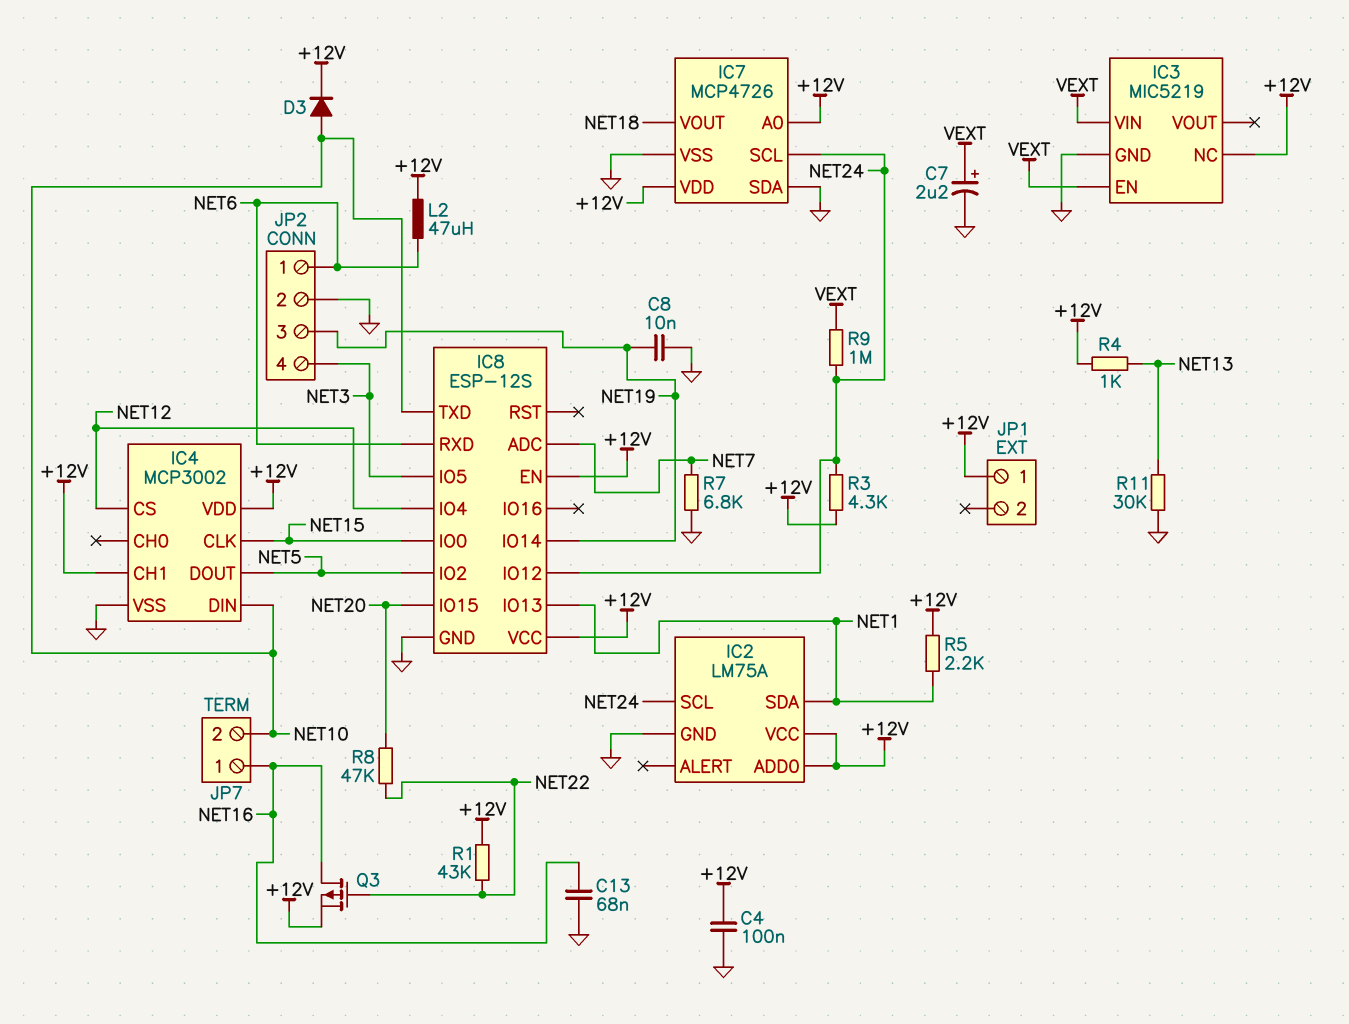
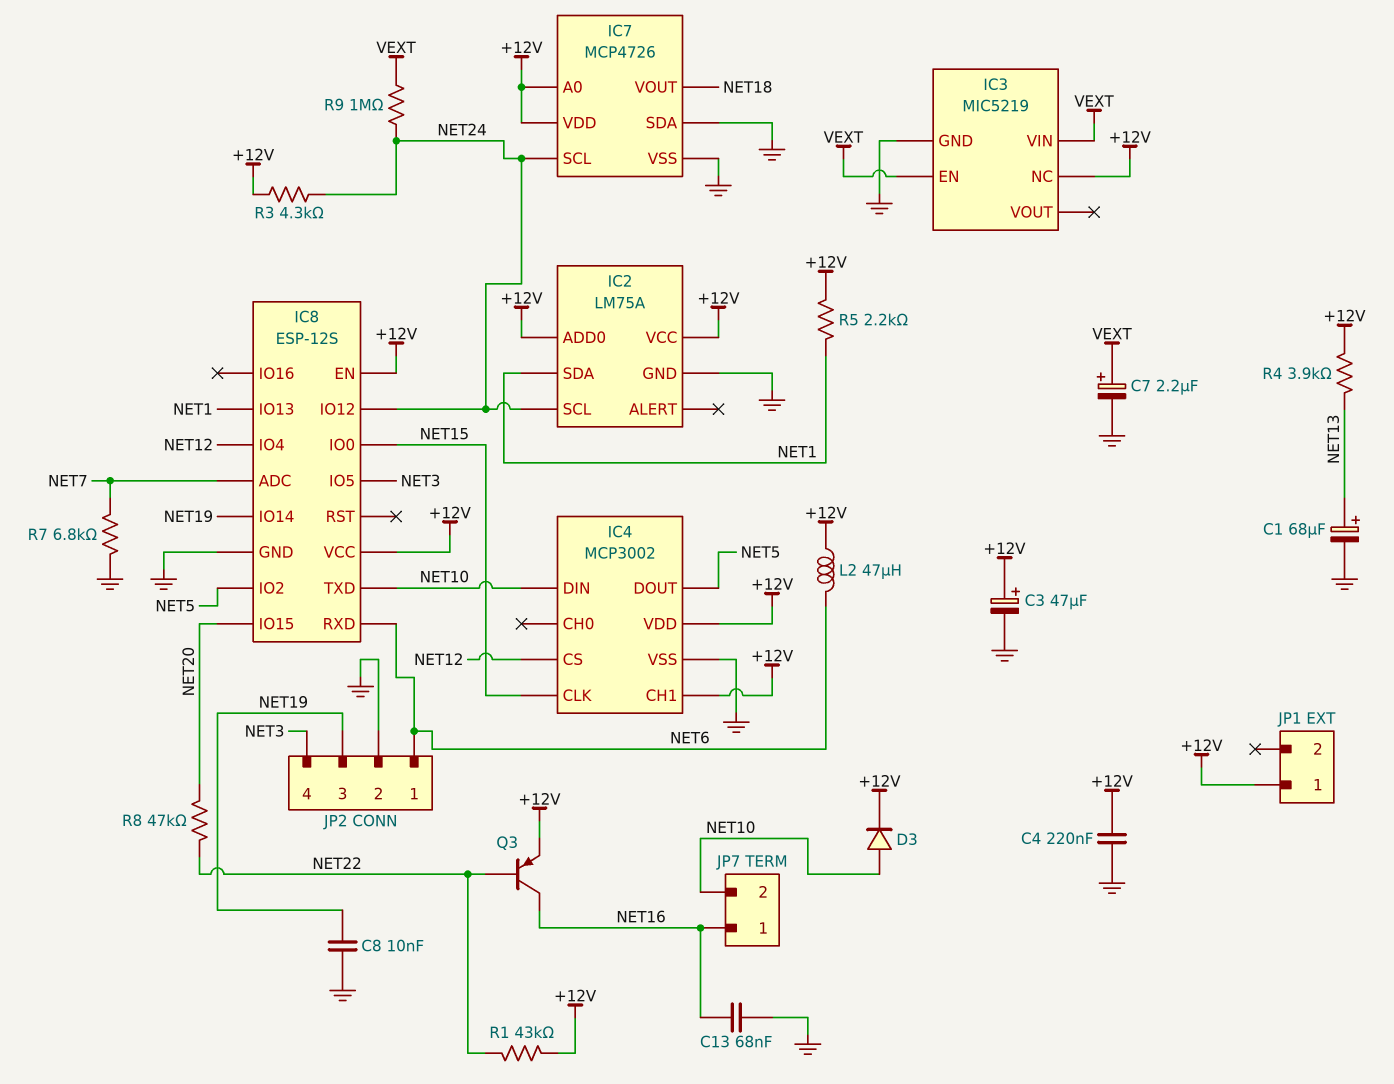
C1: none -> 68uF (plus NET13, minus GND)
C3: none -> 47uF (plus +12V, minus GND)
C4: 100nF (+12V, GND) -> 220nF (+12V, GND)
Q3: PMOS (G NET22, D NET16, S +12V) -> PNP (B NET22, C NET16, E +12V)
R4: 1k (+12V, NET13) -> 3.9k (+12V, NET13)
R11: 30k (GND, NET13) -> none

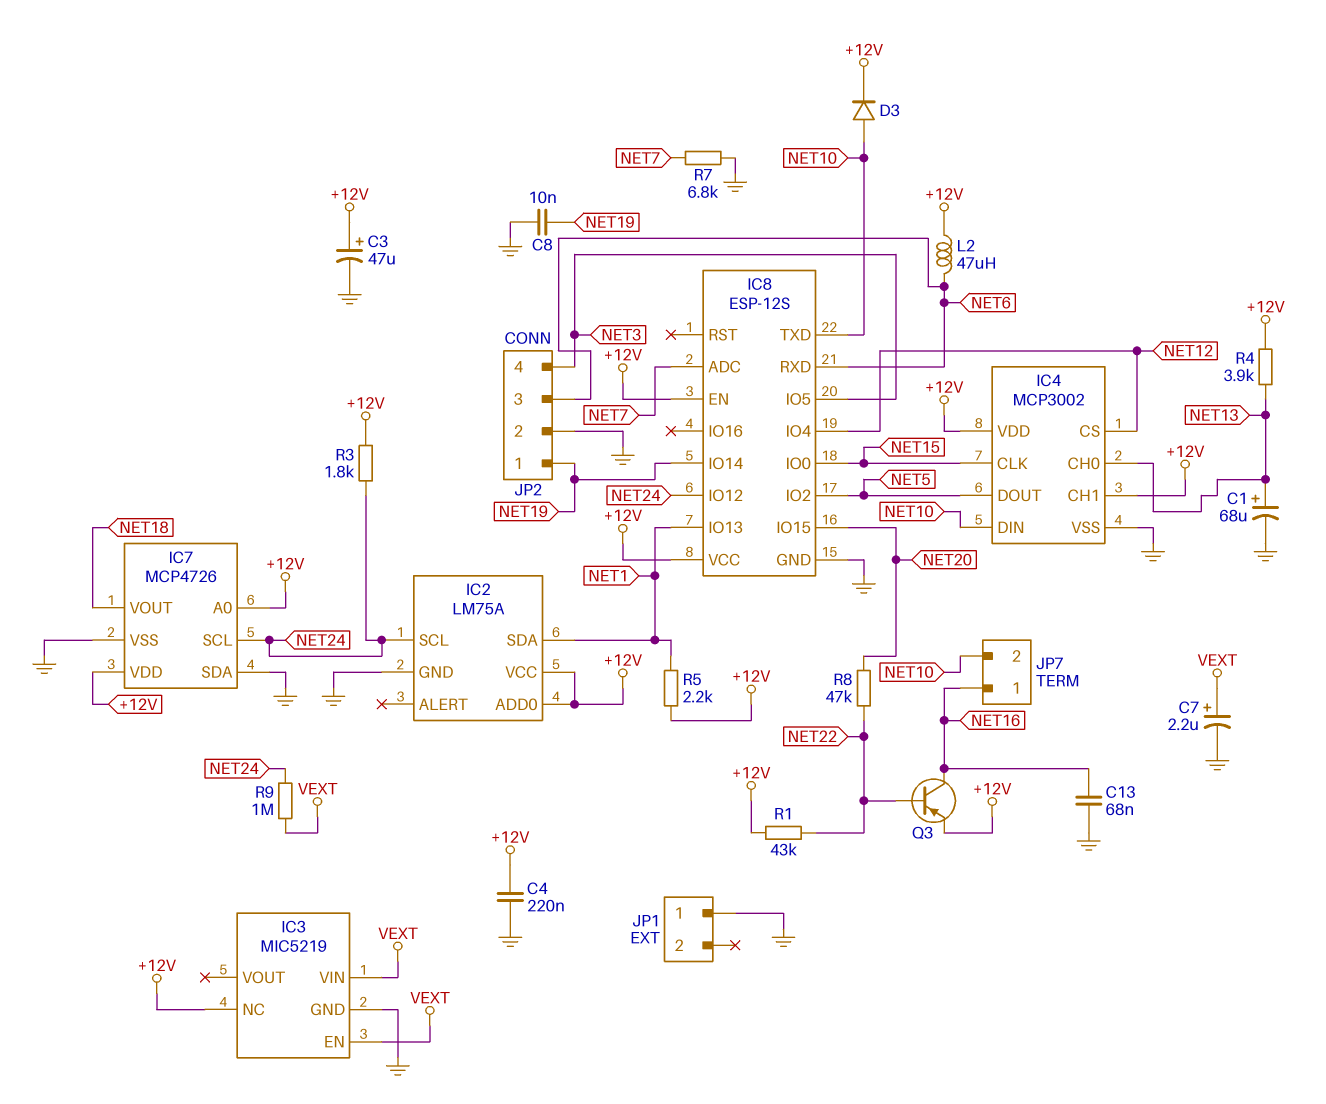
IC4 pin CH0: none -> NET13
JP1 pin 1: +12V -> GND
JP2 pin 1: NET6 -> NET19
JP2 pin 3: NET19 -> NET6
R3: 4.3k (+12V, NET24) -> 1.8k (+12V, NET24)

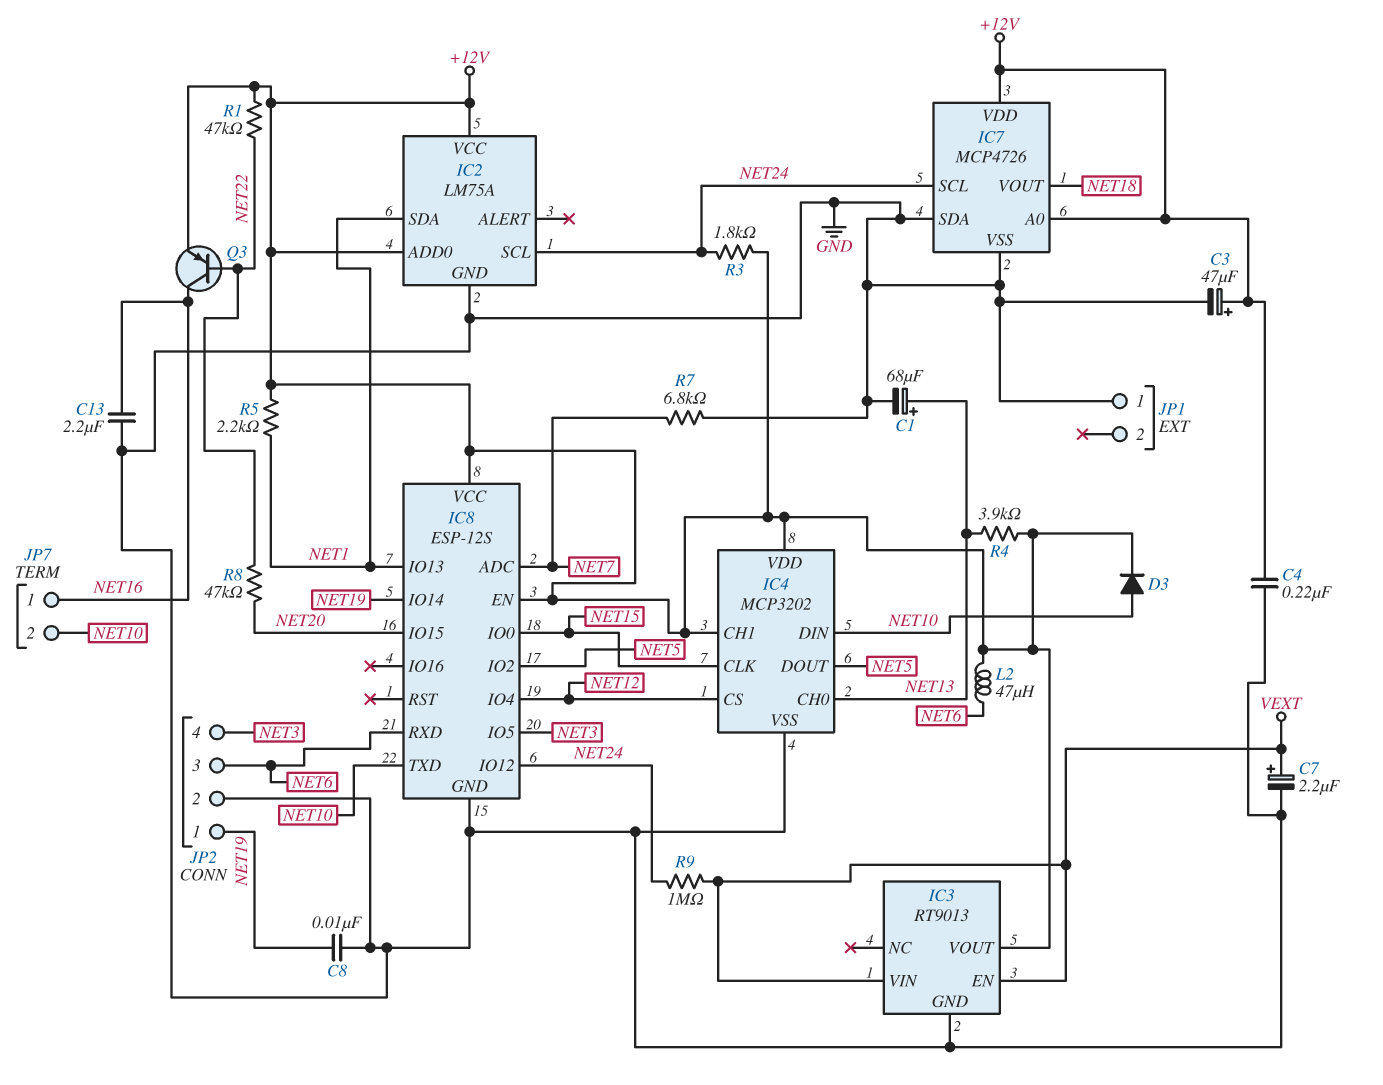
C13: 68nF (GND, NET16) -> 2.2uF (GND, NET16)
IC3: MIC5219 -> RT9013
IC3 pin NC: +12V -> none
IC3 pin VOUT: none -> +12V
IC4: MCP3002 -> MCP3202
R1: 43k (+12V, NET22) -> 47k (+12V, NET22)

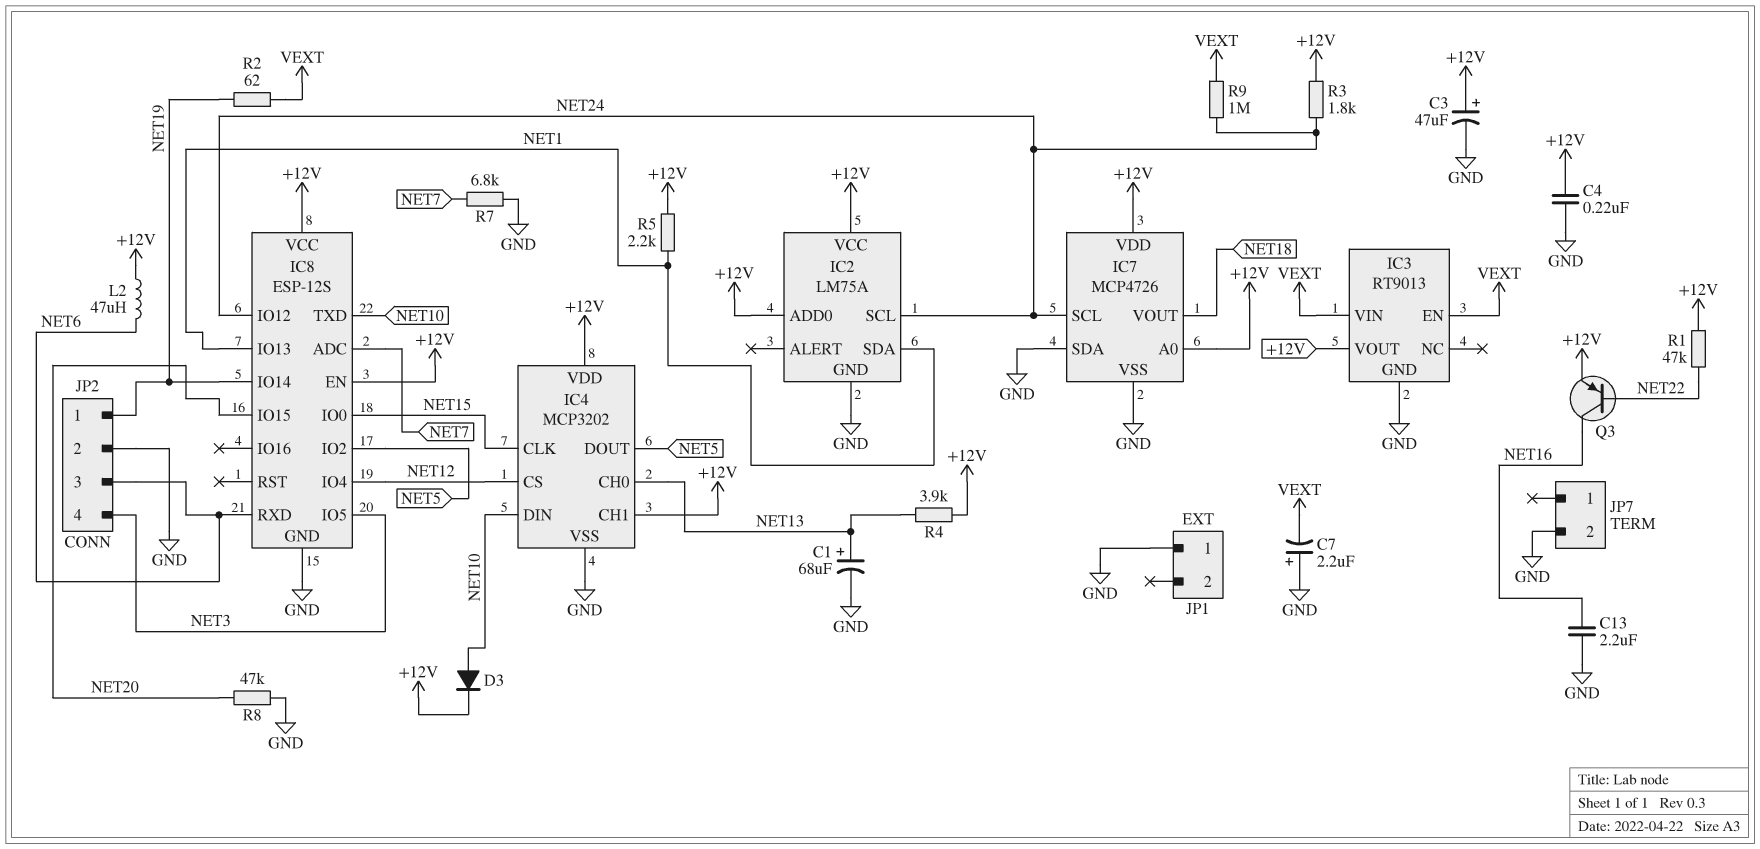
C7: 2.2uF (plus VEXT, minus GND) -> 2.2uF (plus GND, minus VEXT)
C8: 10nF (GND, NET19) -> none
JP7 pin 1: NET16 -> none
JP7 pin 2: NET10 -> GND
R2: none -> 62 (NET19, VEXT)
R8: 47k (NET20, NET22) -> 47k (GND, NET20)

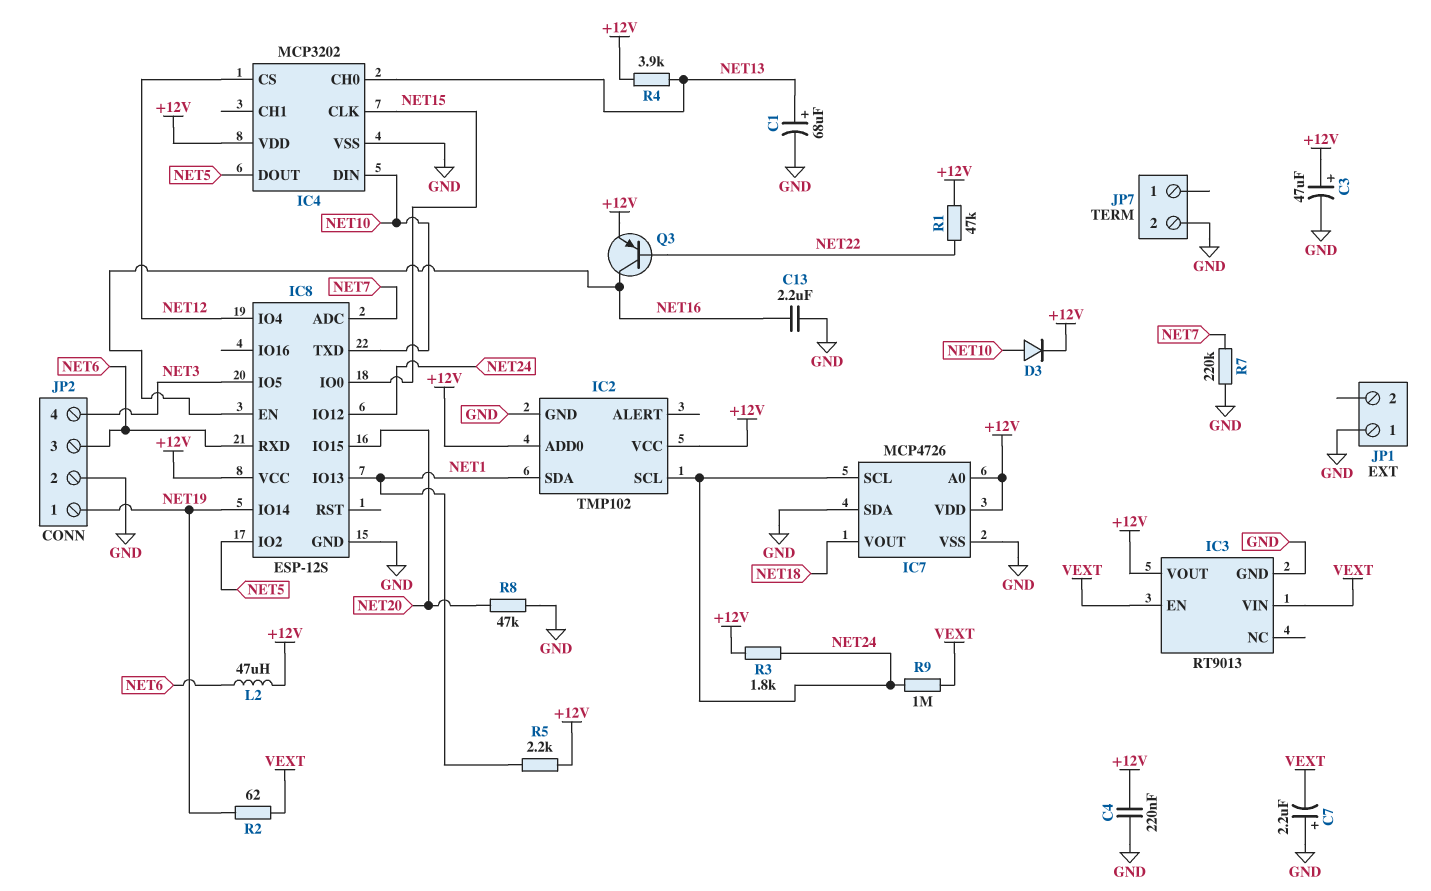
IC2: LM75A -> TMP102
IC4 pin CH1: +12V -> none
IC8 pin EN: +12V -> NET16
R7: 6.8k (GND, NET7) -> 220k (GND, NET7)

